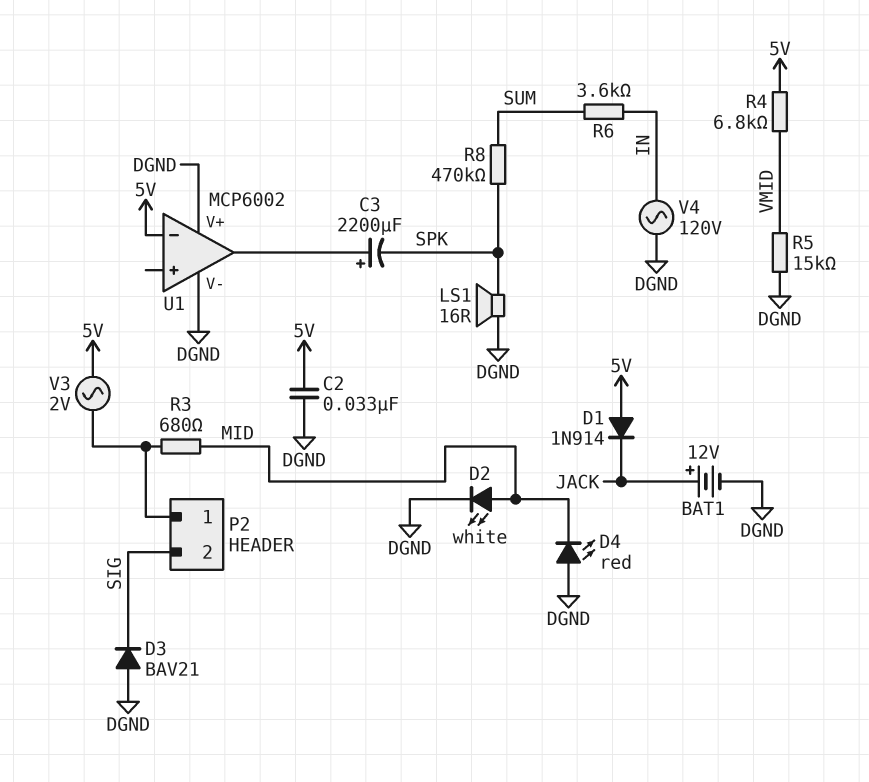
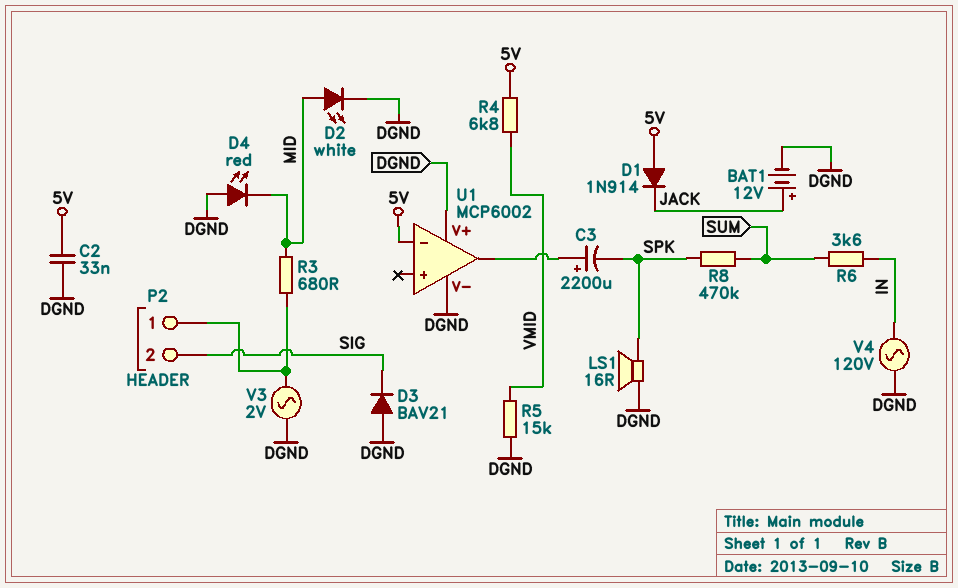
V3: AC 2V (5V, P2/1) -> AC 2V (DGND, P2/1)

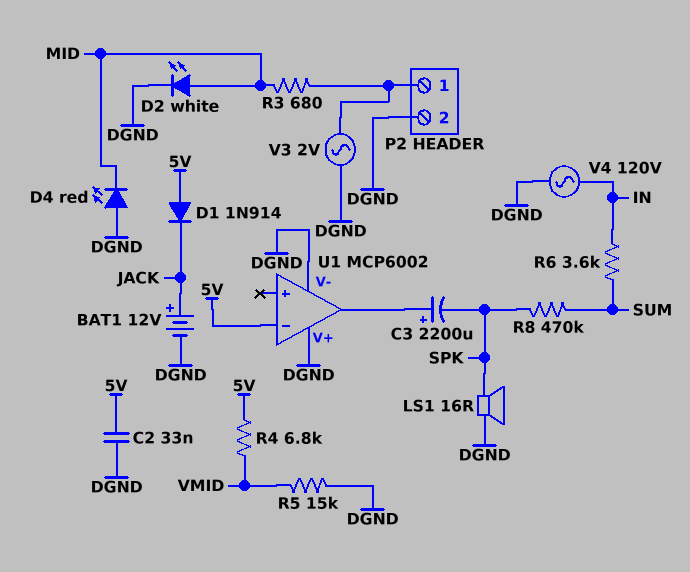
D3: diode BAV21 (A DGND, K SIG) -> none
P2 pin 2: SIG -> DGND

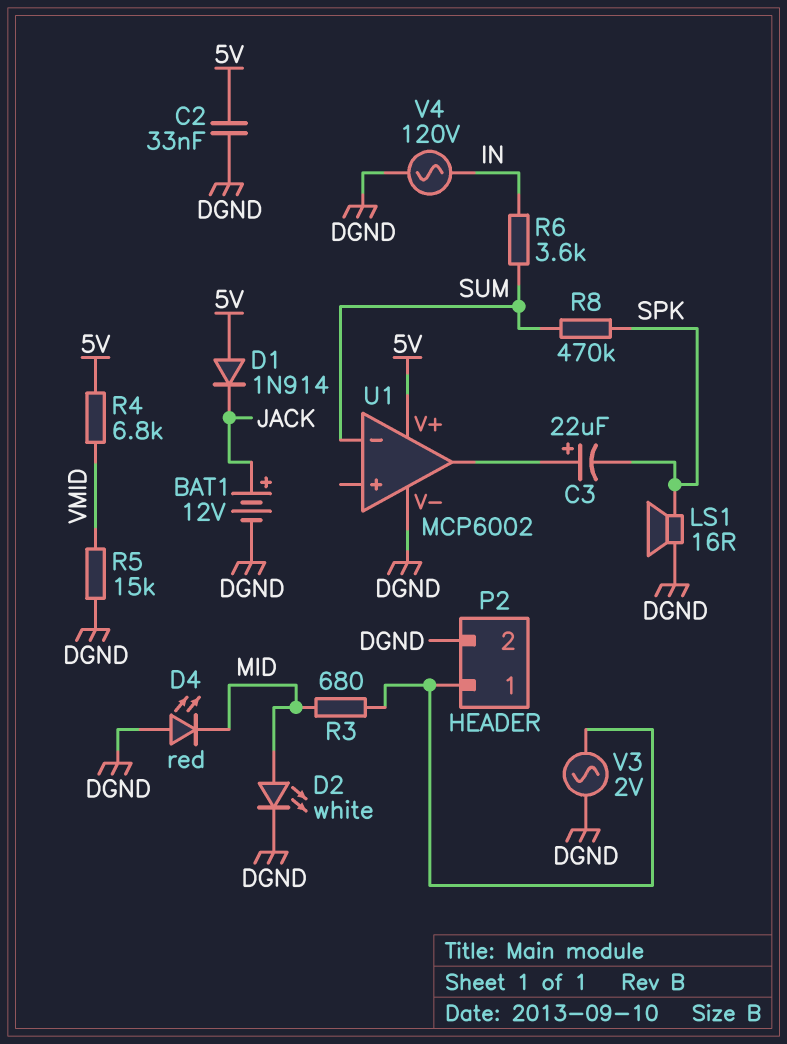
C3: 2200uF (plus U1/out, minus SPK) -> 22uF (plus U1/out, minus SPK)
U1 pin V+: DGND -> 5V
U1 pin in-: 5V -> SUM

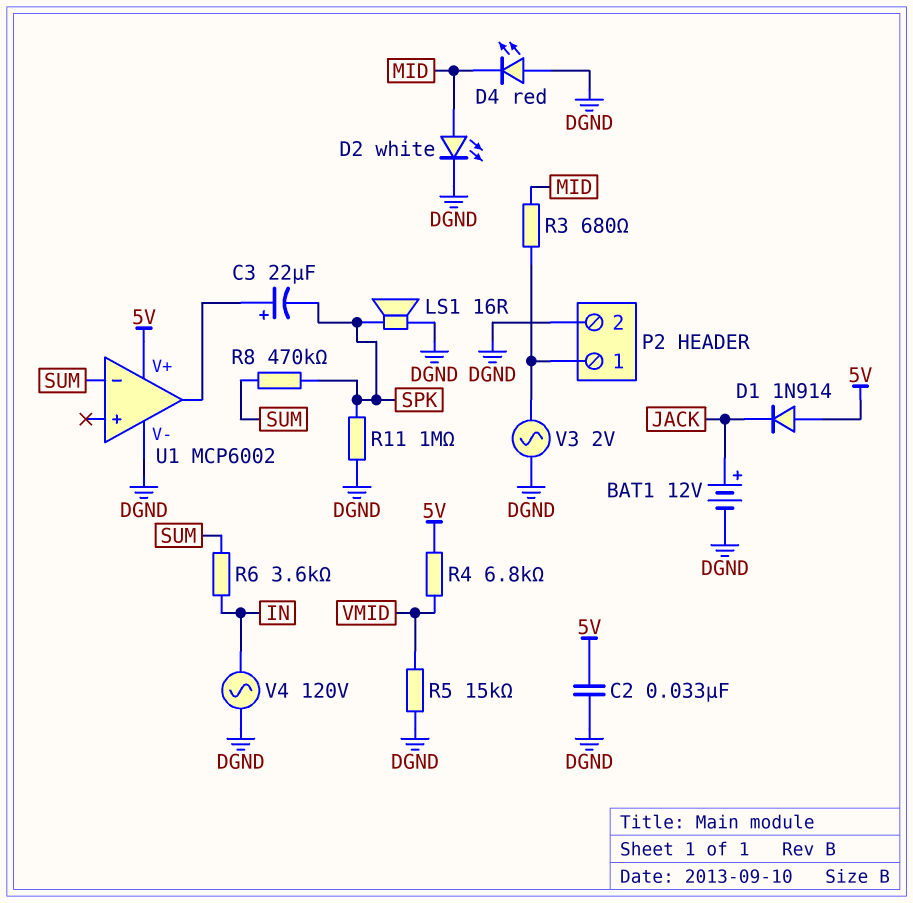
R11: none -> 1M (DGND, SPK)

